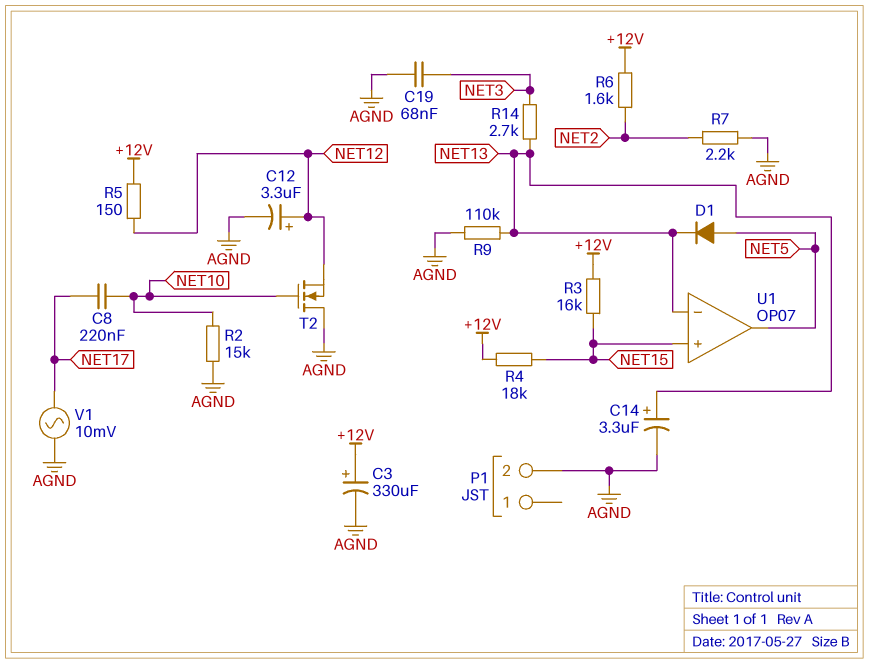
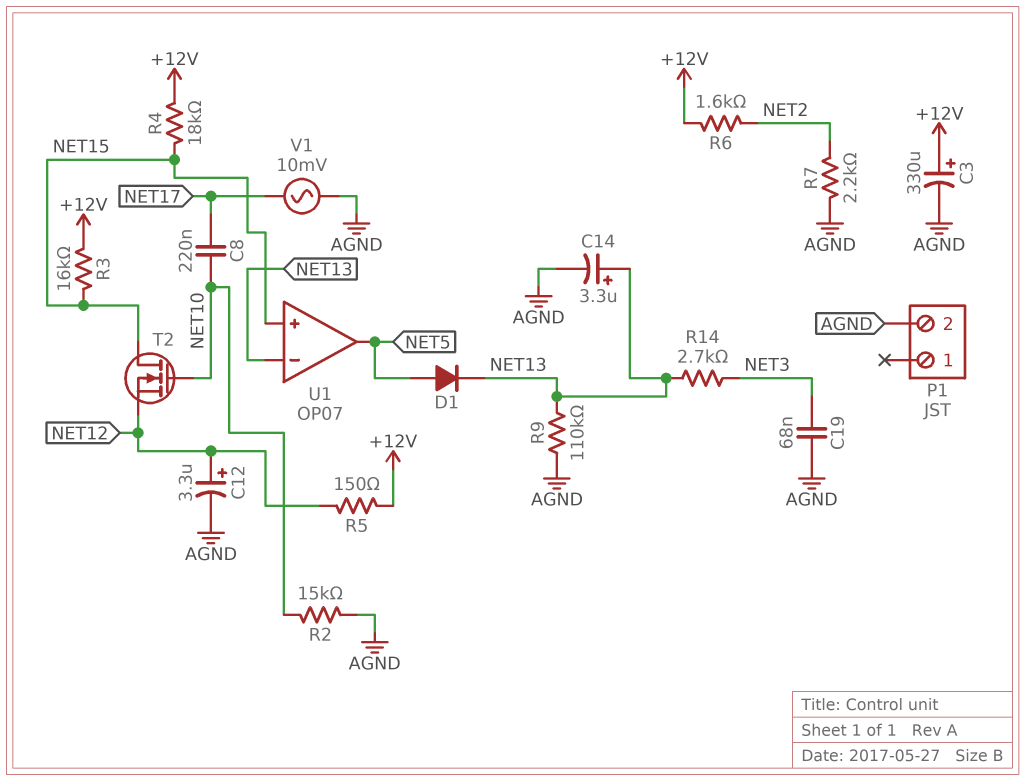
T2: NMOS (G NET10, D AGND, S NET12) -> NMOS (G NET10, D NET15, S NET12)

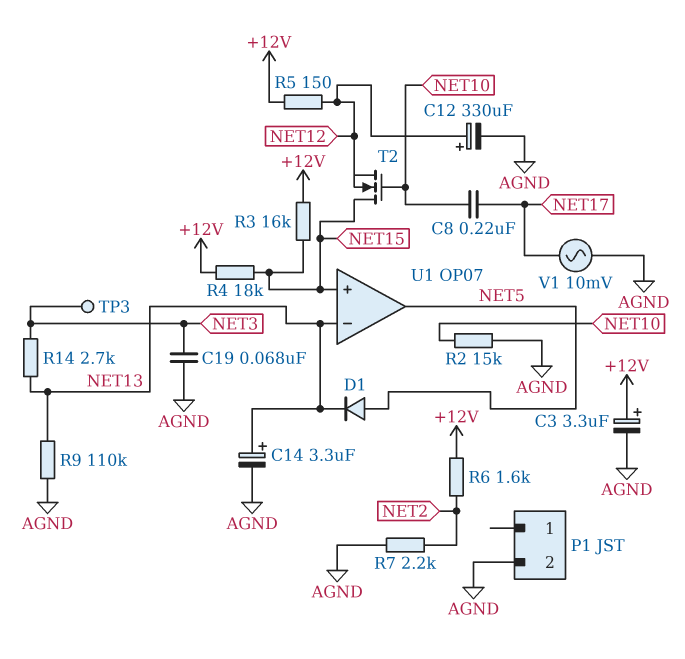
C3: 330uF (plus +12V, minus AGND) -> 3.3uF (plus +12V, minus AGND)
C12: 3.3uF (plus NET12, minus AGND) -> 330uF (plus NET12, minus AGND)
TP3: none -> test point (NET3)

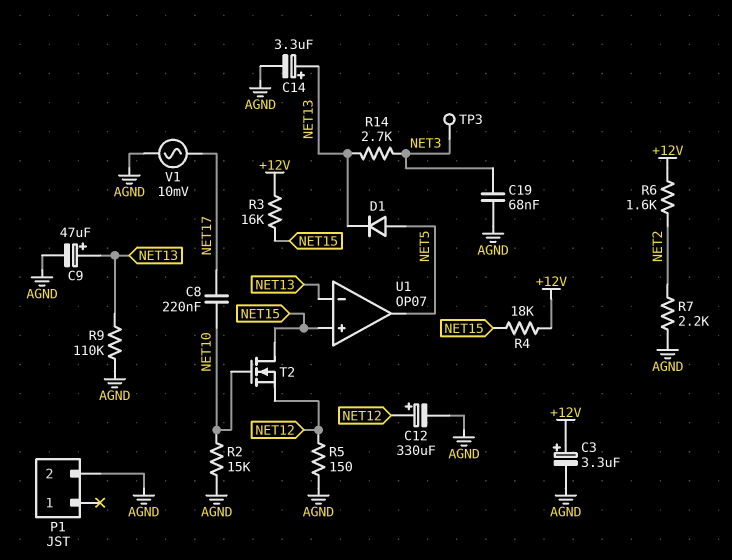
C9: none -> 47uF (plus NET13, minus AGND)
R5: 150 (+12V, NET12) -> 150 (AGND, NET12)

